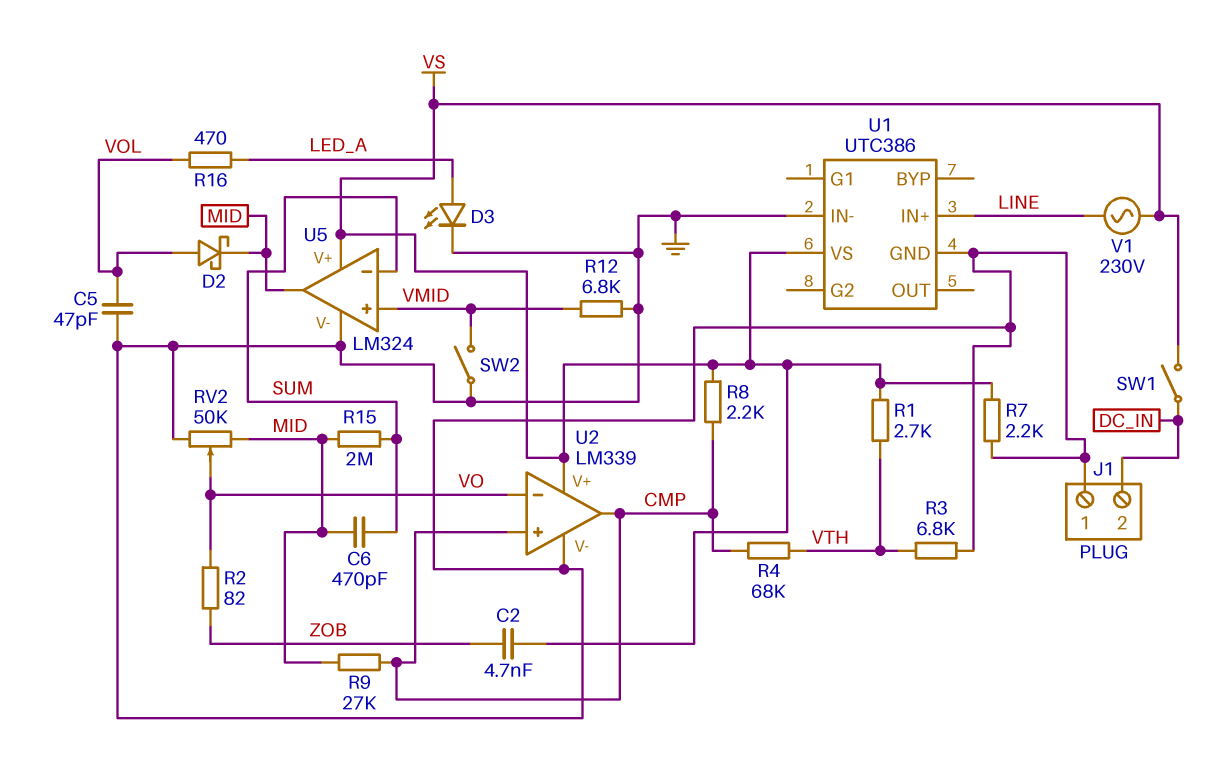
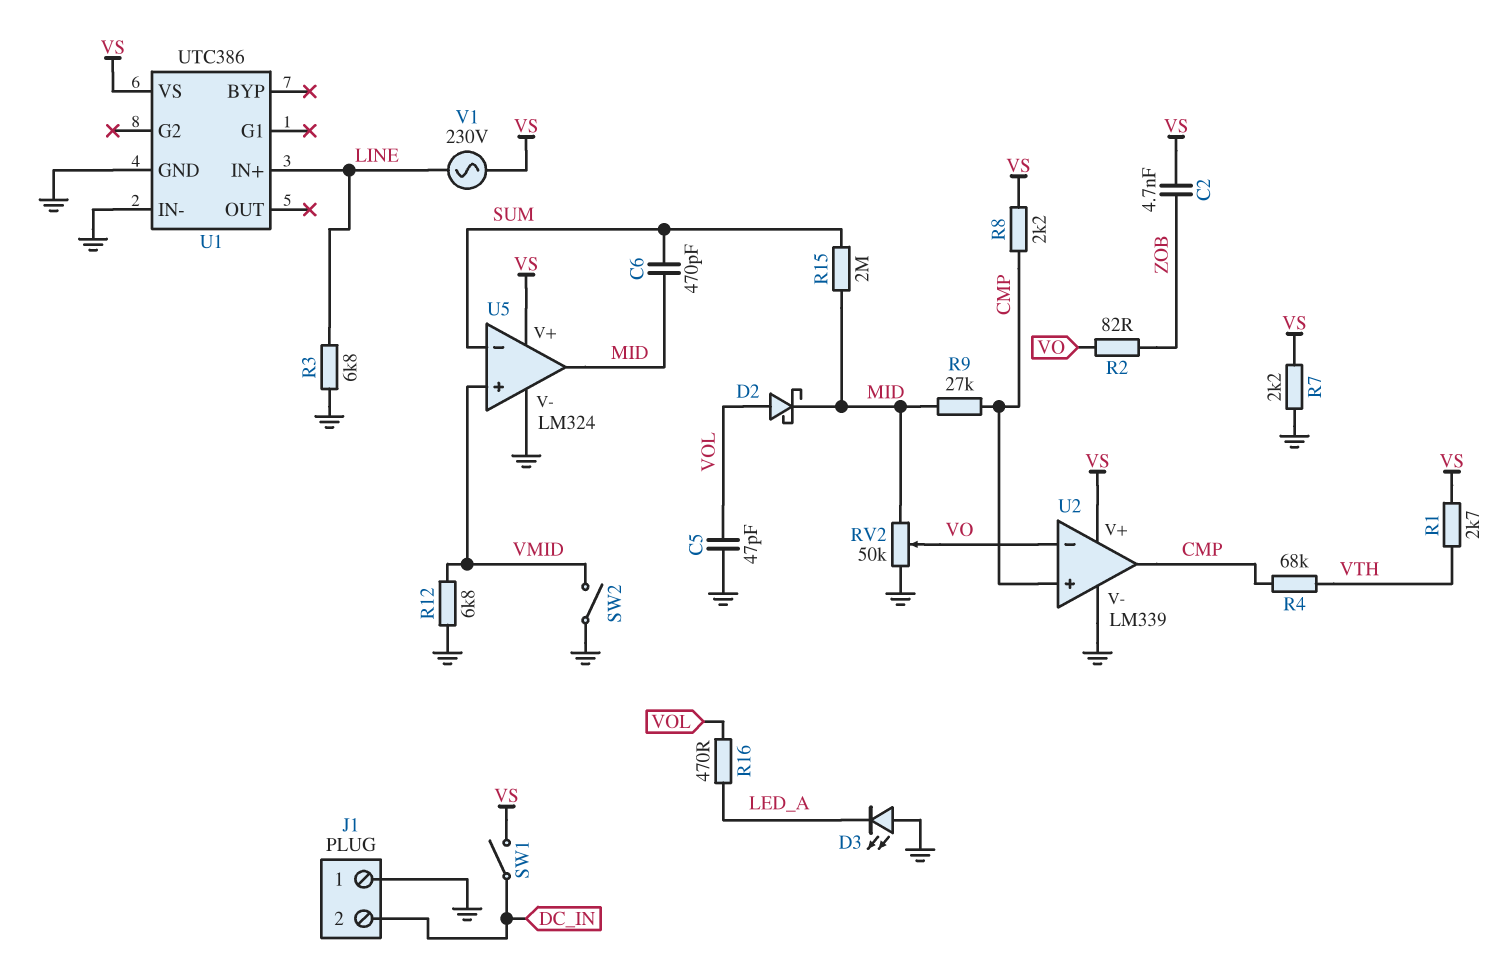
D3: LED (A LED_A, K GND) -> LED (A GND, K LED_A)
R3: 6.8k (GND, VTH) -> 6.8k (GND, LINE)

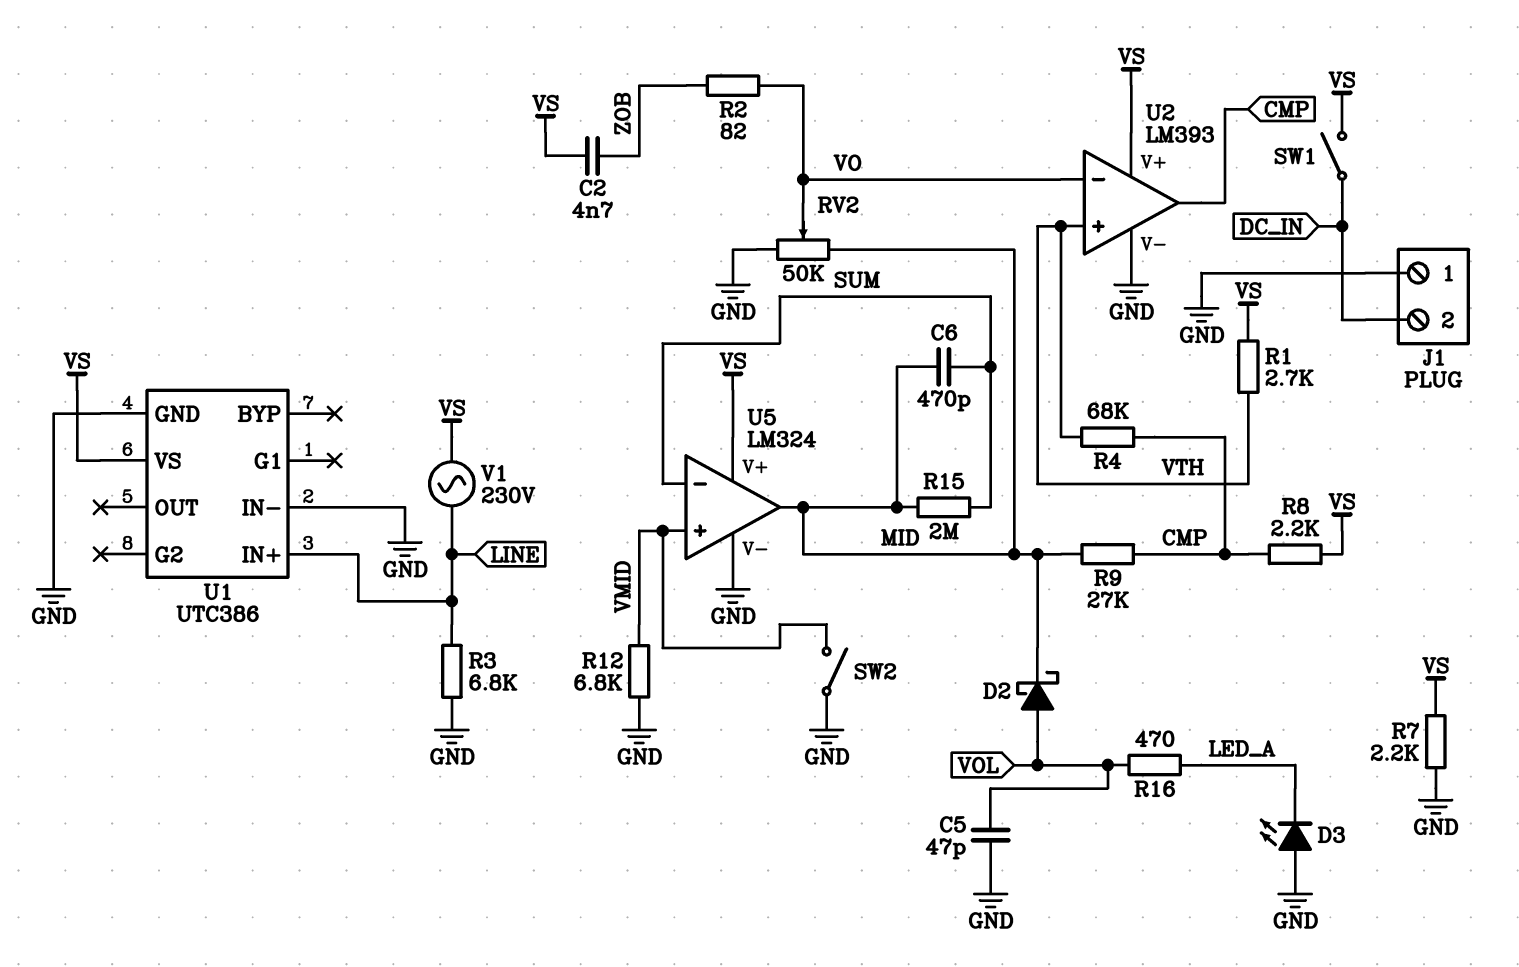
U2: LM339 -> LM393
U2 pin in+: CMP -> VTH

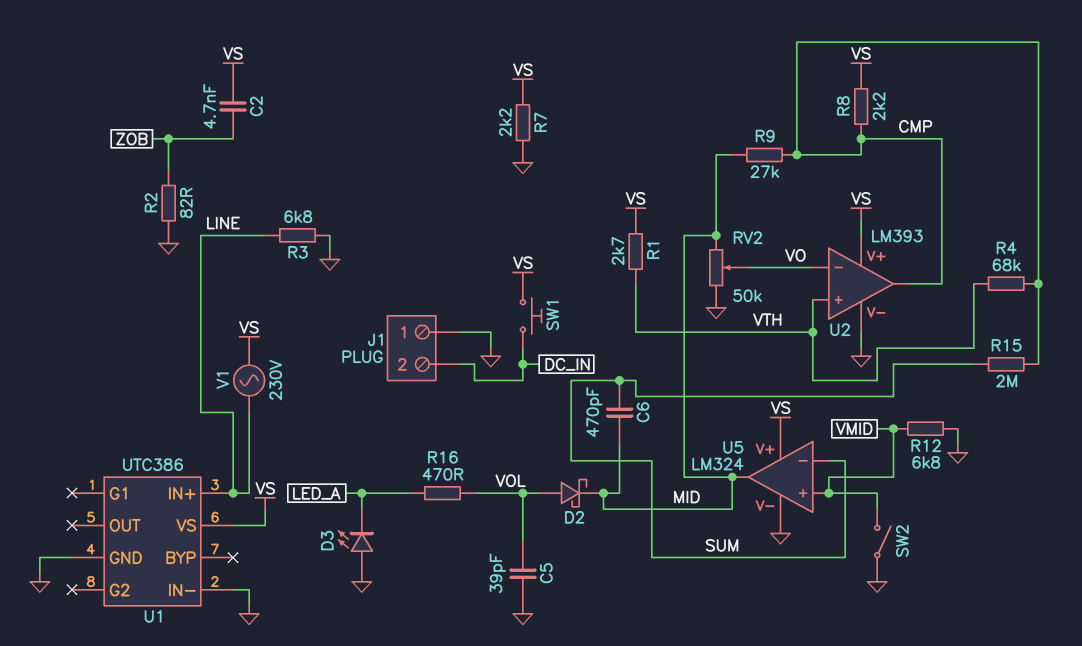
C5: 47pF (GND, VOL) -> 39pF (GND, VOL)
R2: 82 (VO, ZOB) -> 82 (GND, ZOB)
R15: 2M (MID, SUM) -> 2M (CMP, SUM)
SW1: switch (DC_IN, VS) -> button (DC_IN, VS)

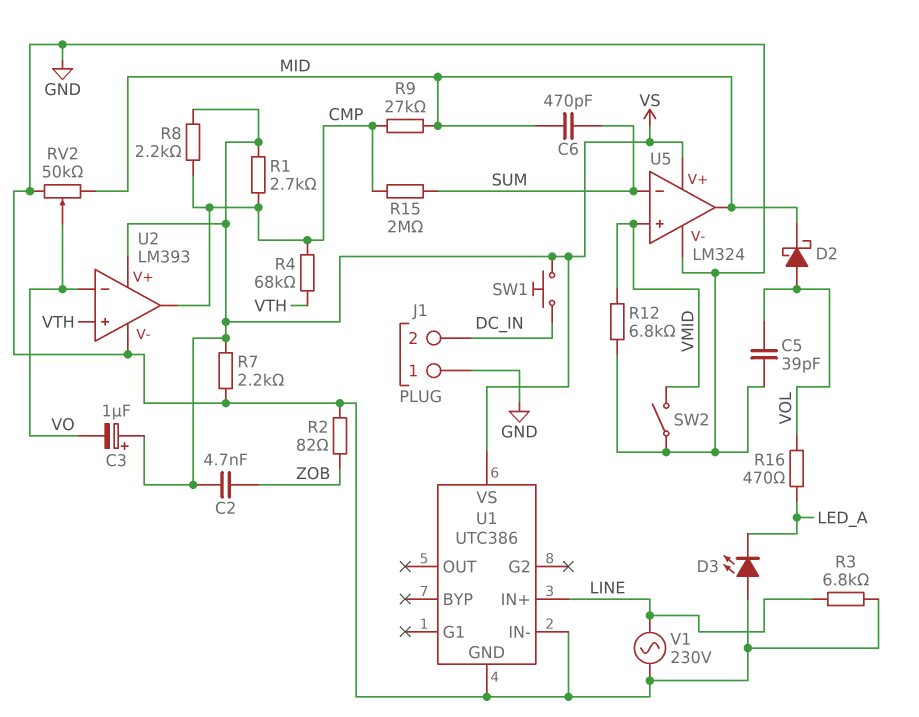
C3: none -> 1uF (plus VS, minus VO)
R1: 2.7k (VS, VTH) -> 2.7k (CMP, VS)
V1: AC 230V (LINE, VS) -> AC 230V (GND, LINE)

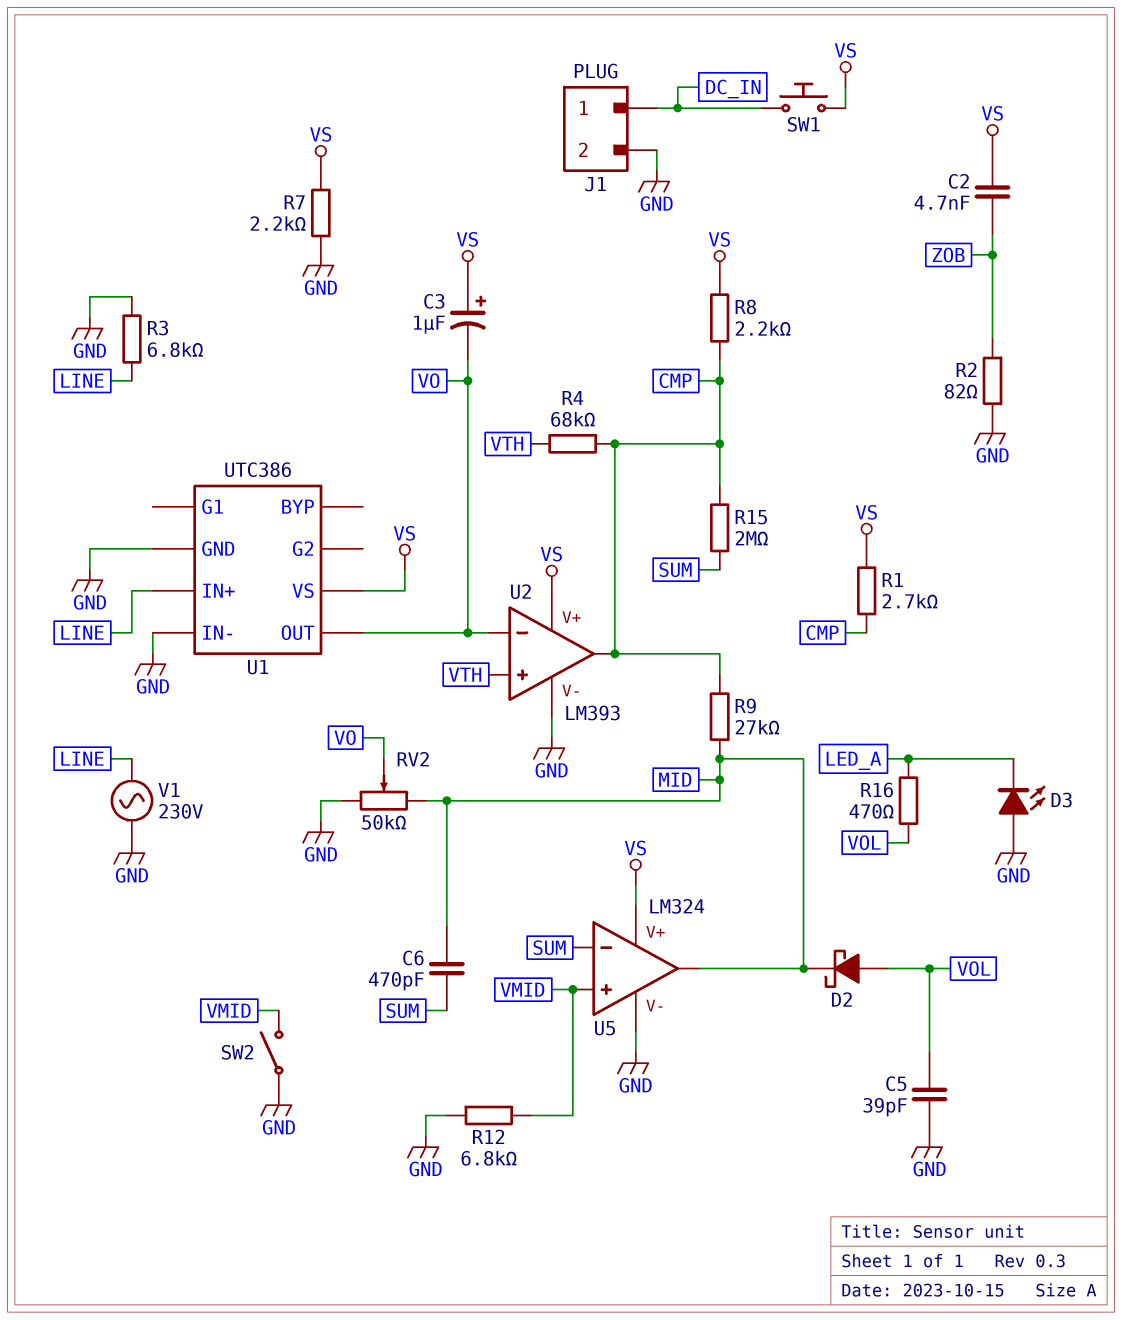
J1 pin 1: GND -> DC_IN
J1 pin 2: DC_IN -> GND
U1 pin OUT: none -> VO

